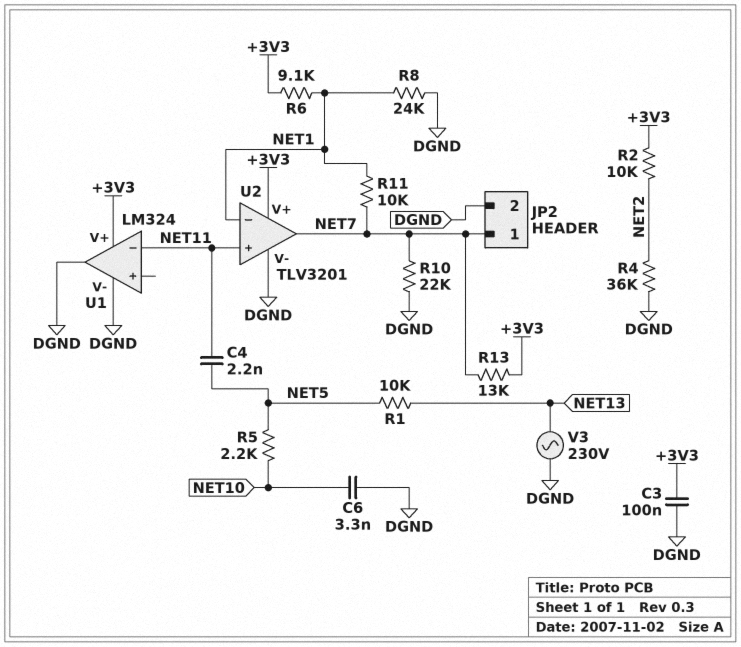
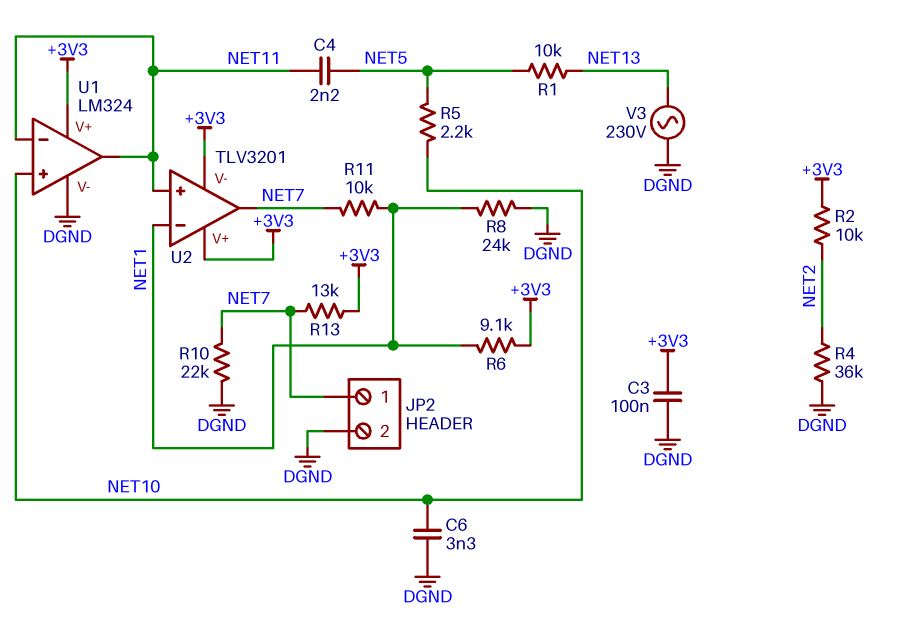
U1 pin in+: none -> NET10
U1 pin out: DGND -> NET11
U2 pin V-: DGND -> +3V3

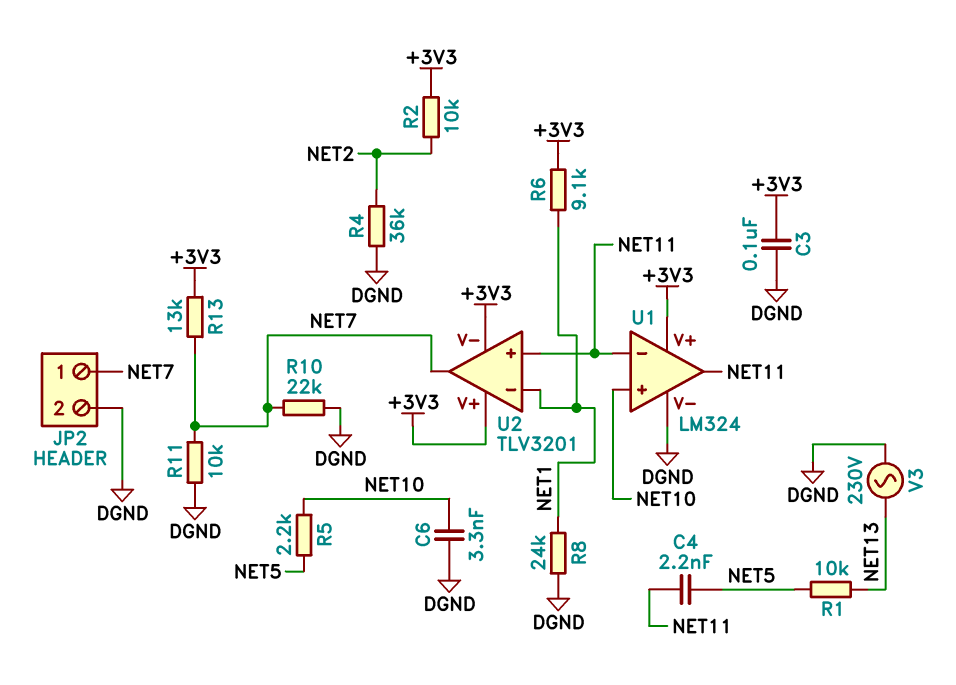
R11: 10k (NET1, NET7) -> 10k (DGND, NET7)

